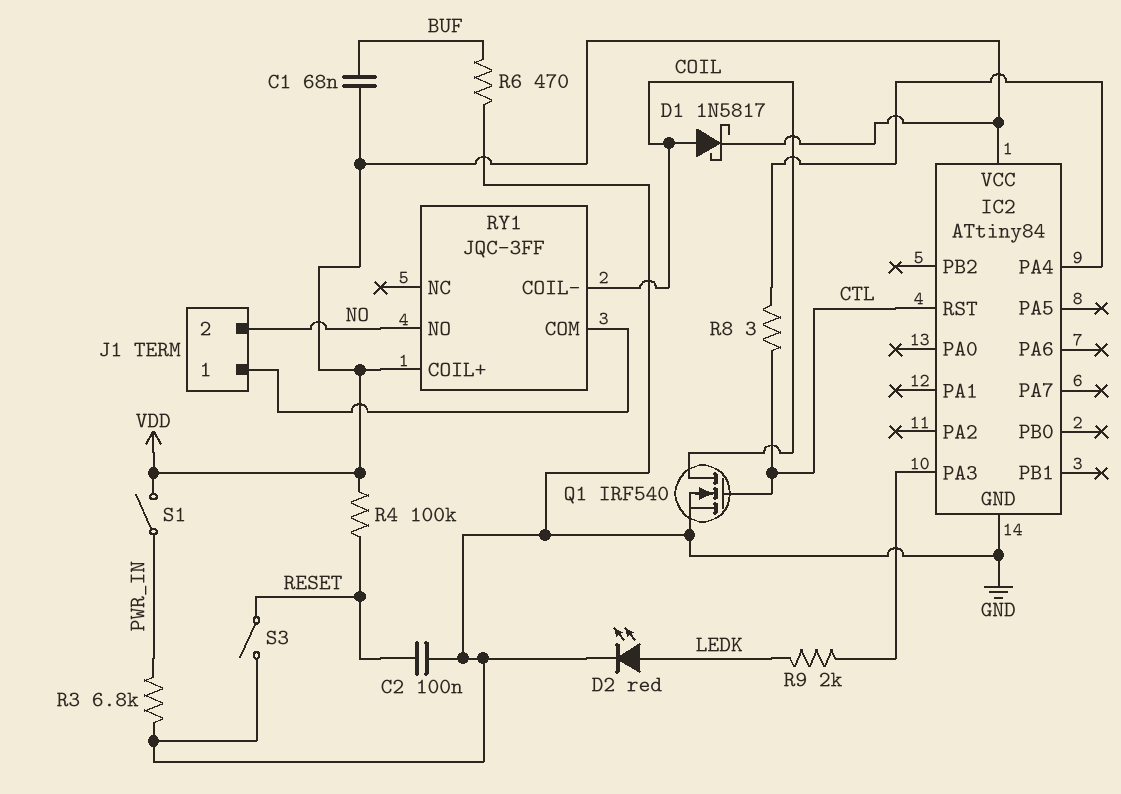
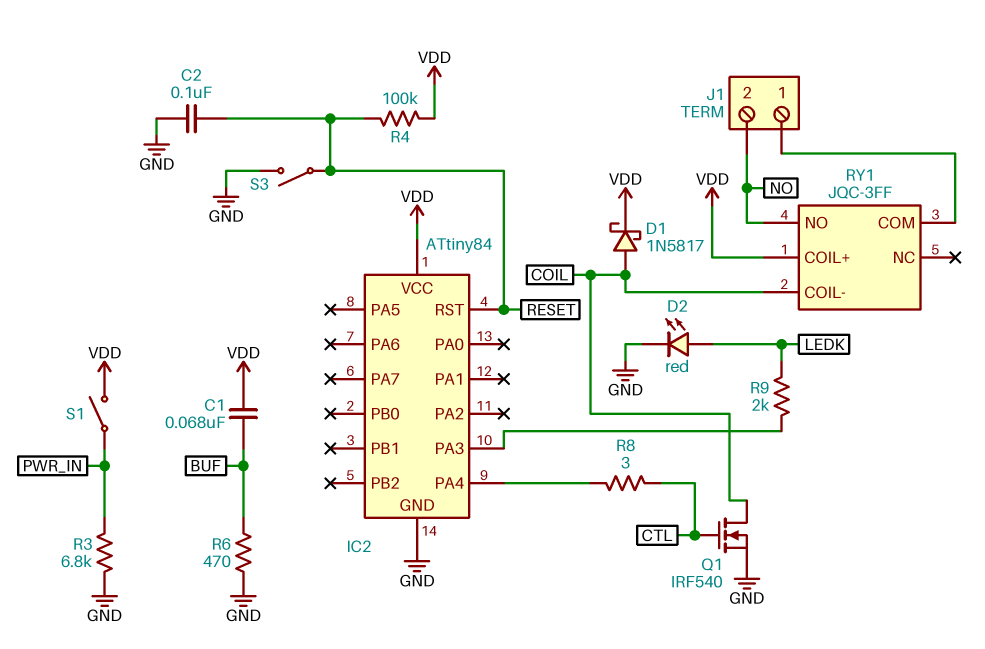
IC2 pin RST: CTL -> RESET

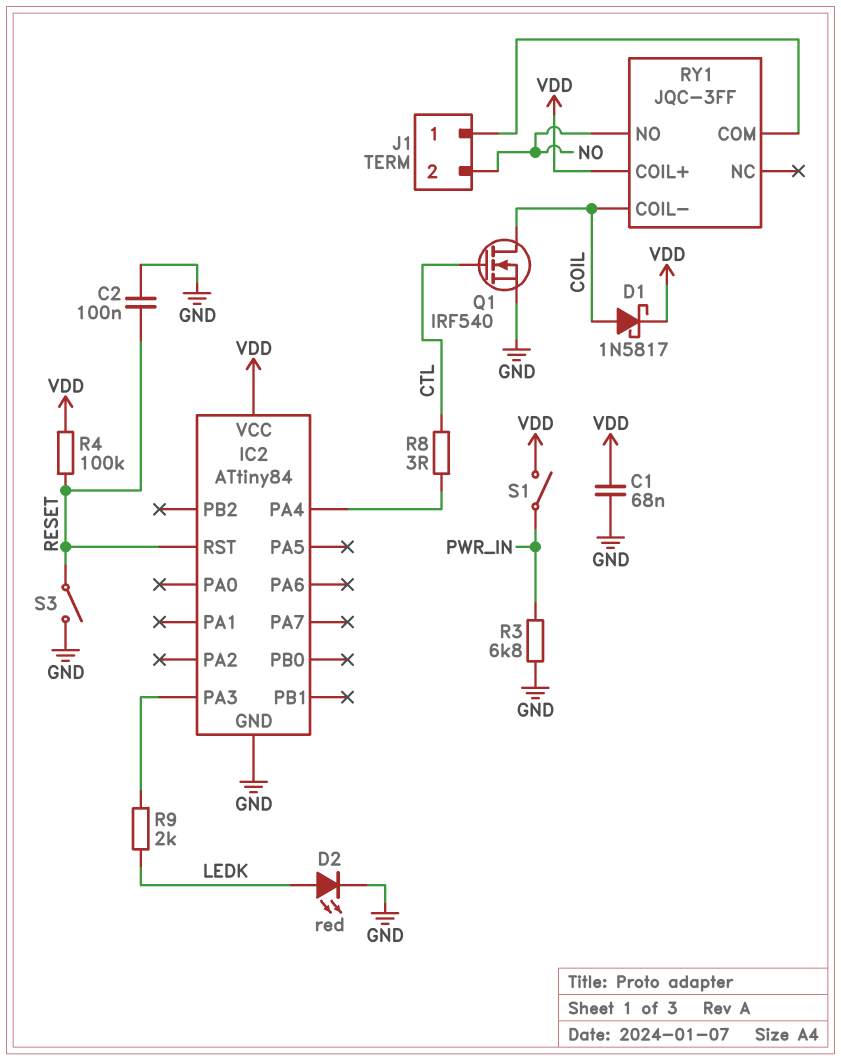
C1: 68nF (BUF, VDD) -> 68nF (GND, VDD)
R6: 470 (BUF, GND) -> none

